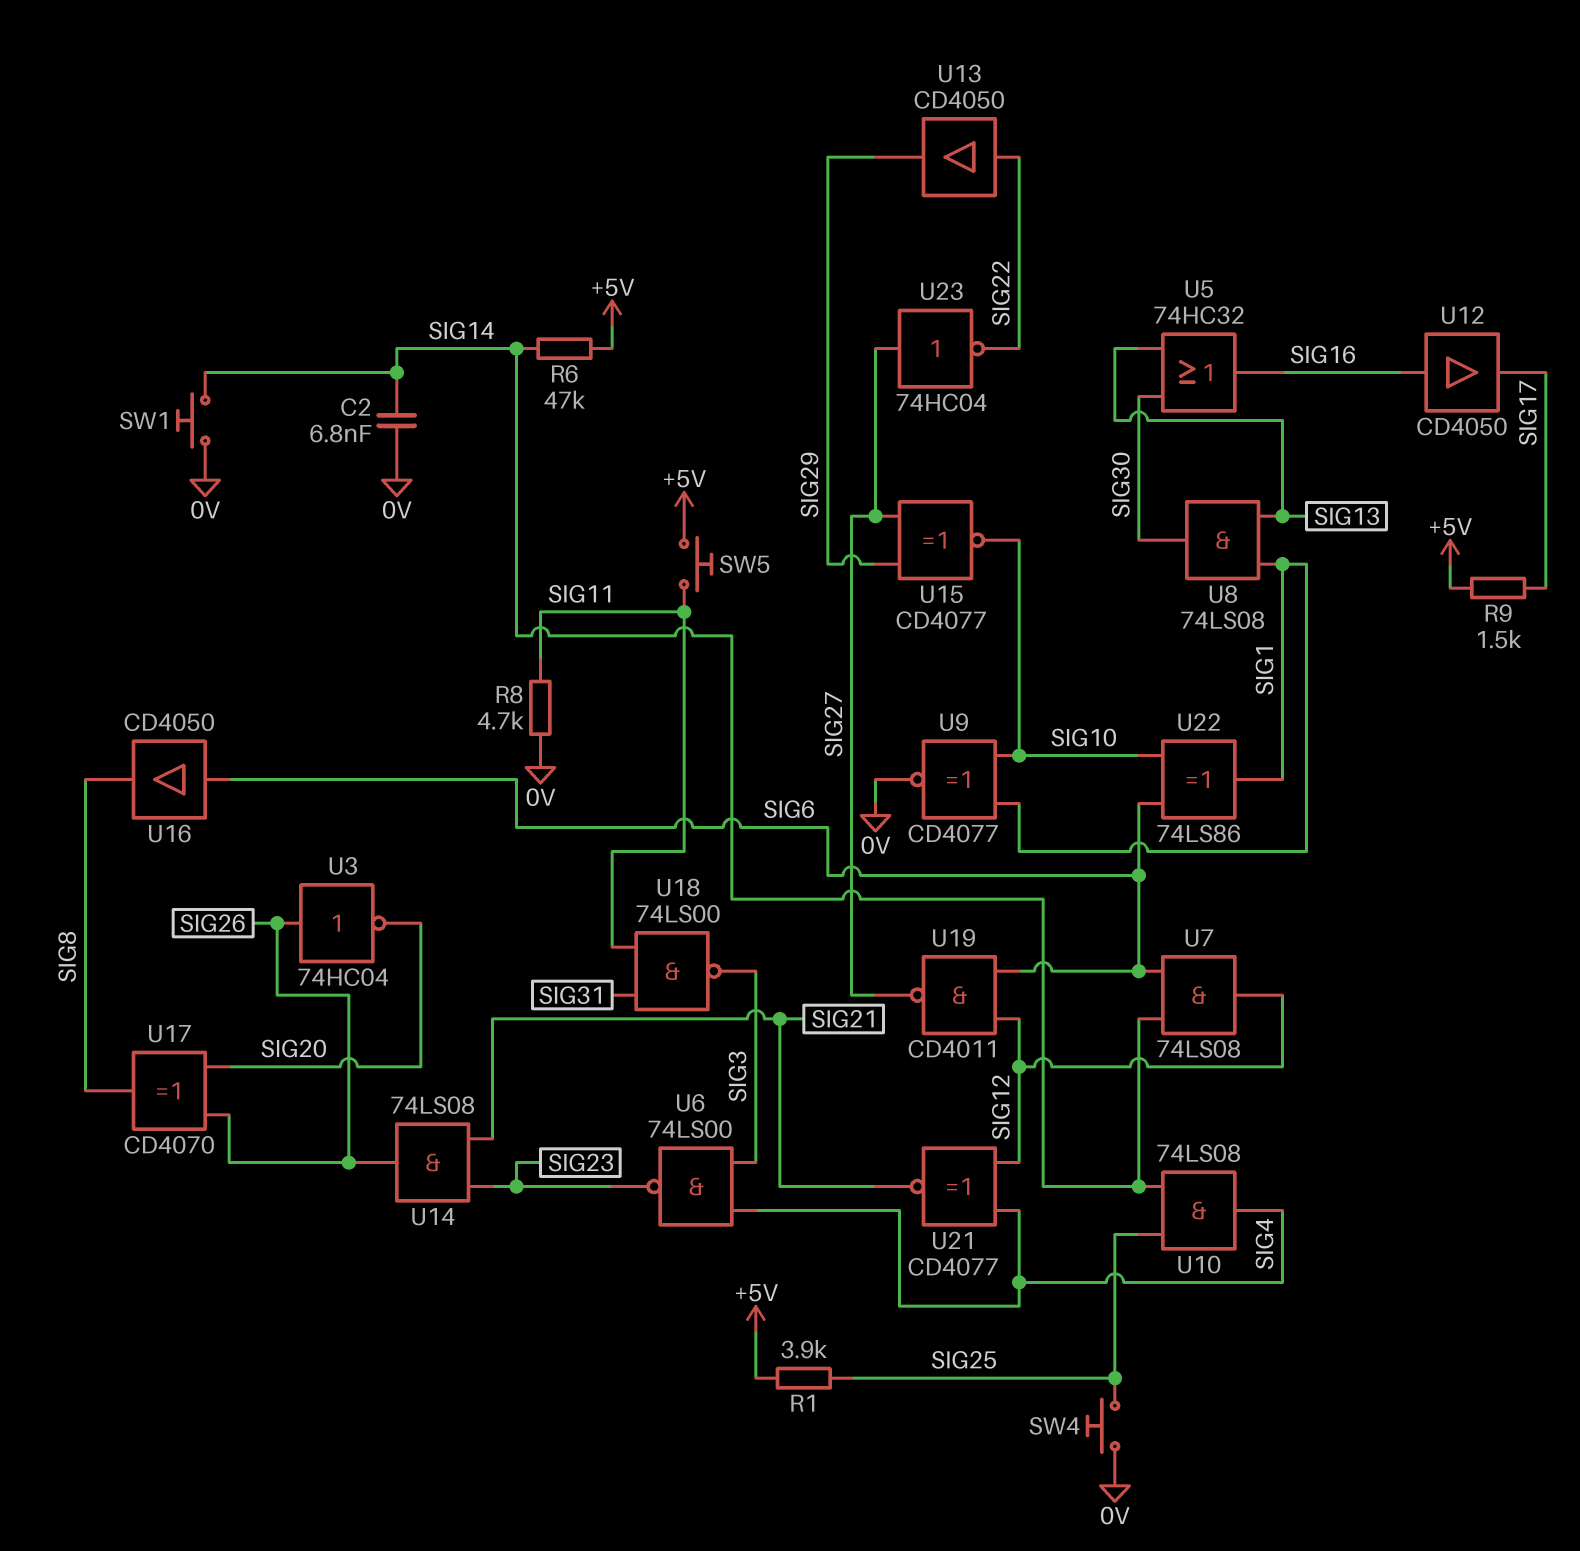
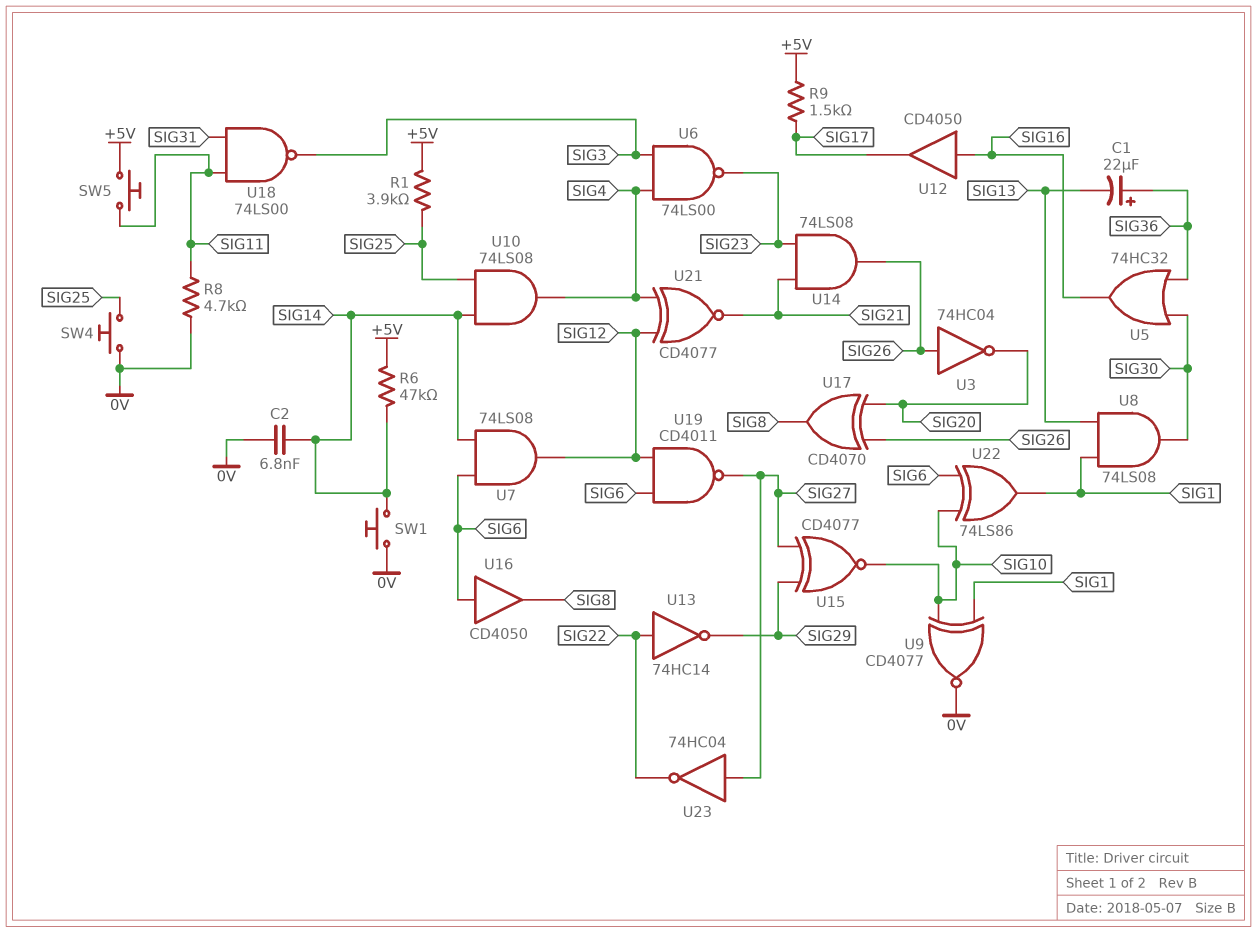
C1: none -> 22uF (plus SIG36, minus SIG13)
U5: OR 74HC32 (in SIG13, in SIG30, out SIG16) -> OR 74HC32 (in SIG30, in SIG36, out SIG16)
U13: buffer CD4050 (in SIG22, out SIG29) -> NOT 74HC14 (in SIG22, out SIG29)

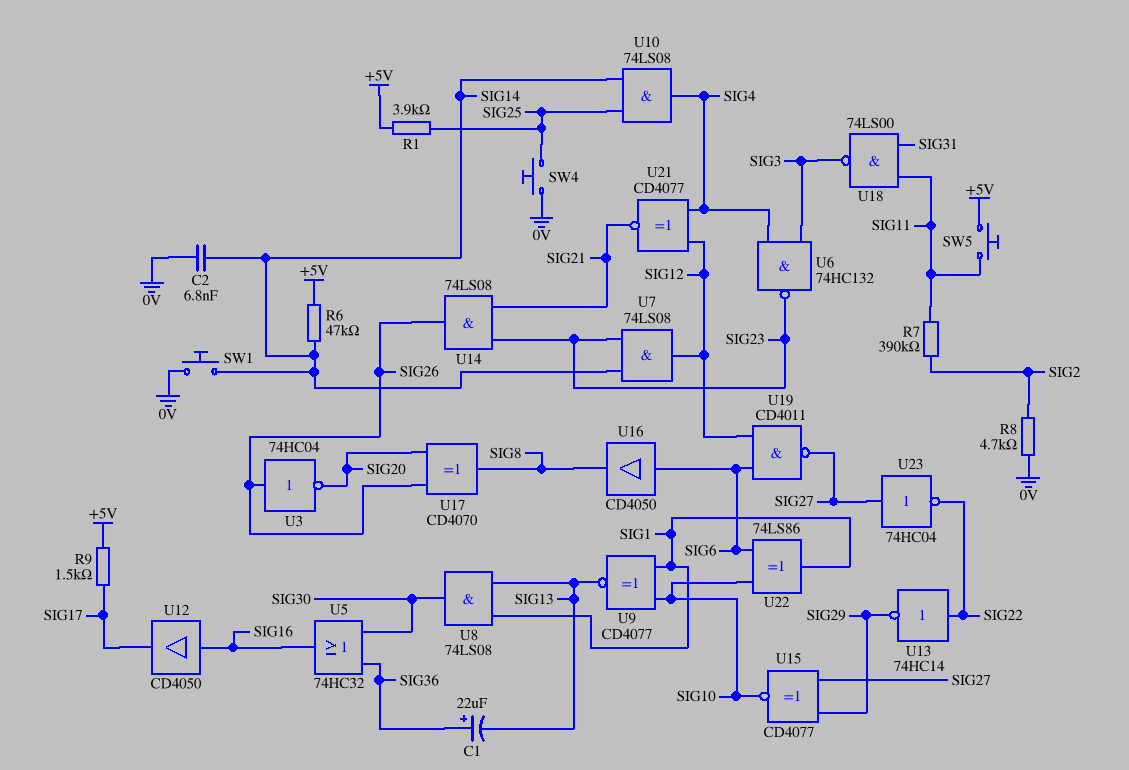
R7: none -> 390k (SIG2, SIG11)
R8: 4.7k (0V, SIG11) -> 4.7k (0V, SIG2)
U6: NAND 74LS00 (in SIG3, in SIG4, out SIG23) -> NAND 74HC132 (in SIG3, in SIG4, out SIG23)
U7: AND 74LS08 (in SIG6, in SIG14, out SIG12) -> AND 74LS08 (in SIG14, in SIG23, out SIG12)
U9: XNOR CD4077 (in SIG1, in SIG10, out 0V) -> XNOR CD4077 (in SIG1, in SIG10, out SIG13)

